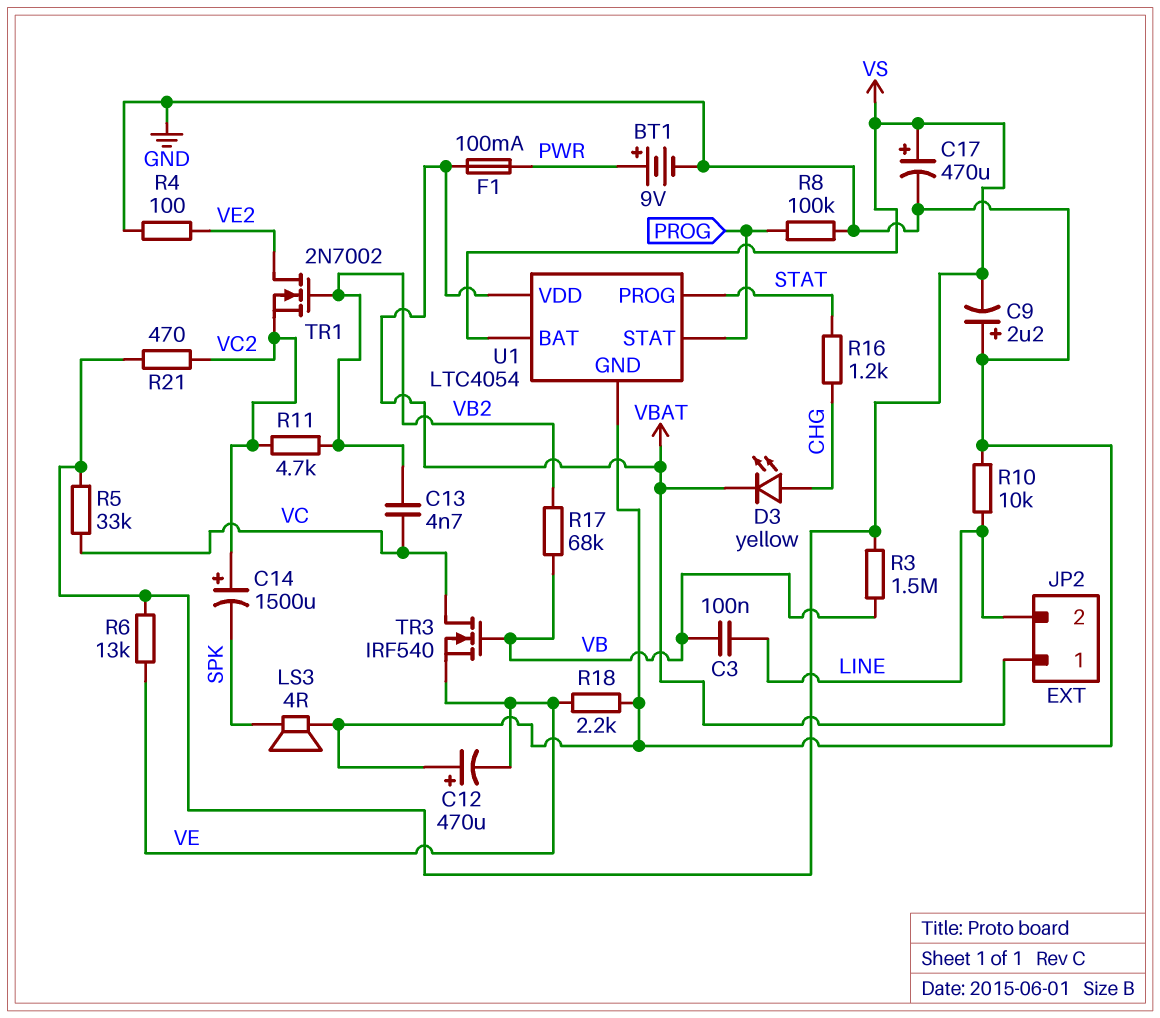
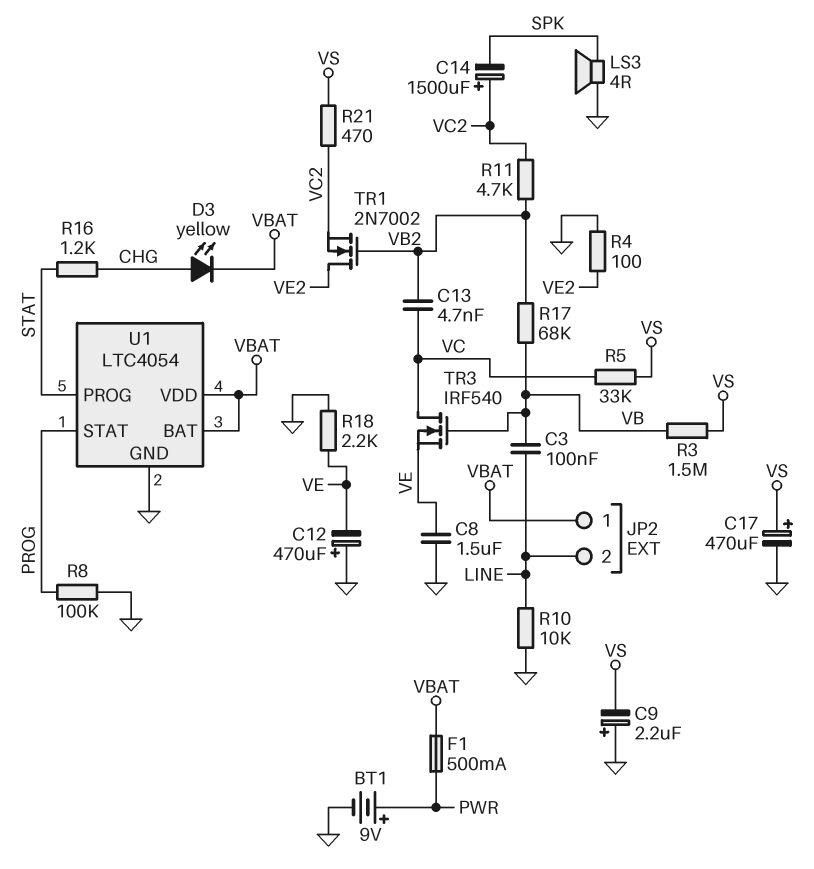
C8: none -> 1.5uF (GND, VE)
F1: 100mA (PWR, VBAT) -> 500mA (PWR, VBAT)
R6: 13k (VE, VS) -> none
U1 pin BAT: VS -> VBAT

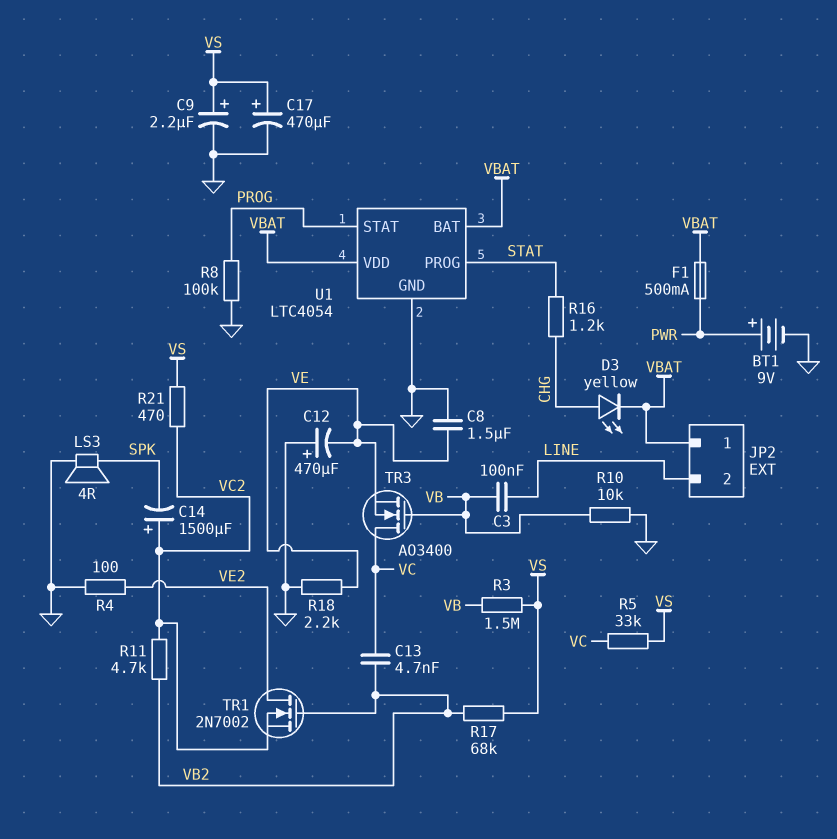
C9: 2.2uF (plus GND, minus VS) -> 2.2uF (plus VS, minus GND)
R10: 10k (GND, LINE) -> 10k (GND, VB)
R17: 68k (VB, VB2) -> 68k (VB2, VS)
TR3: NMOS IRF540 (G VB, D VC, S VE) -> NMOS AO3400 (G VB, D VC, S VE)

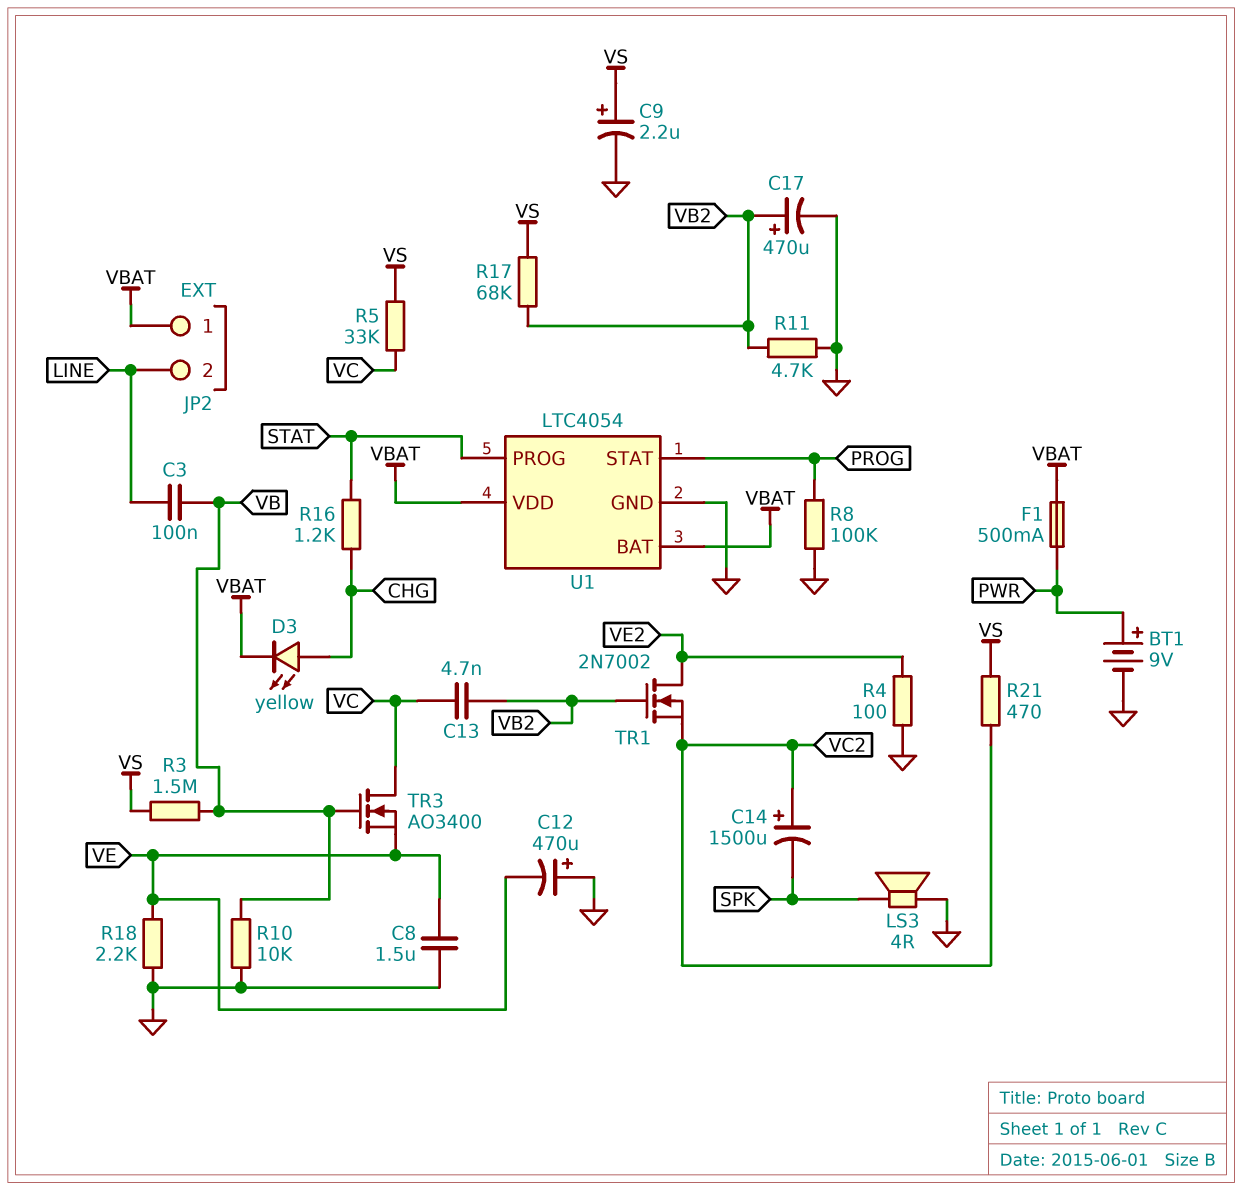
C17: 470uF (plus VS, minus GND) -> 470uF (plus VB2, minus GND)
R11: 4.7k (VB2, VC2) -> 4.7k (GND, VB2)

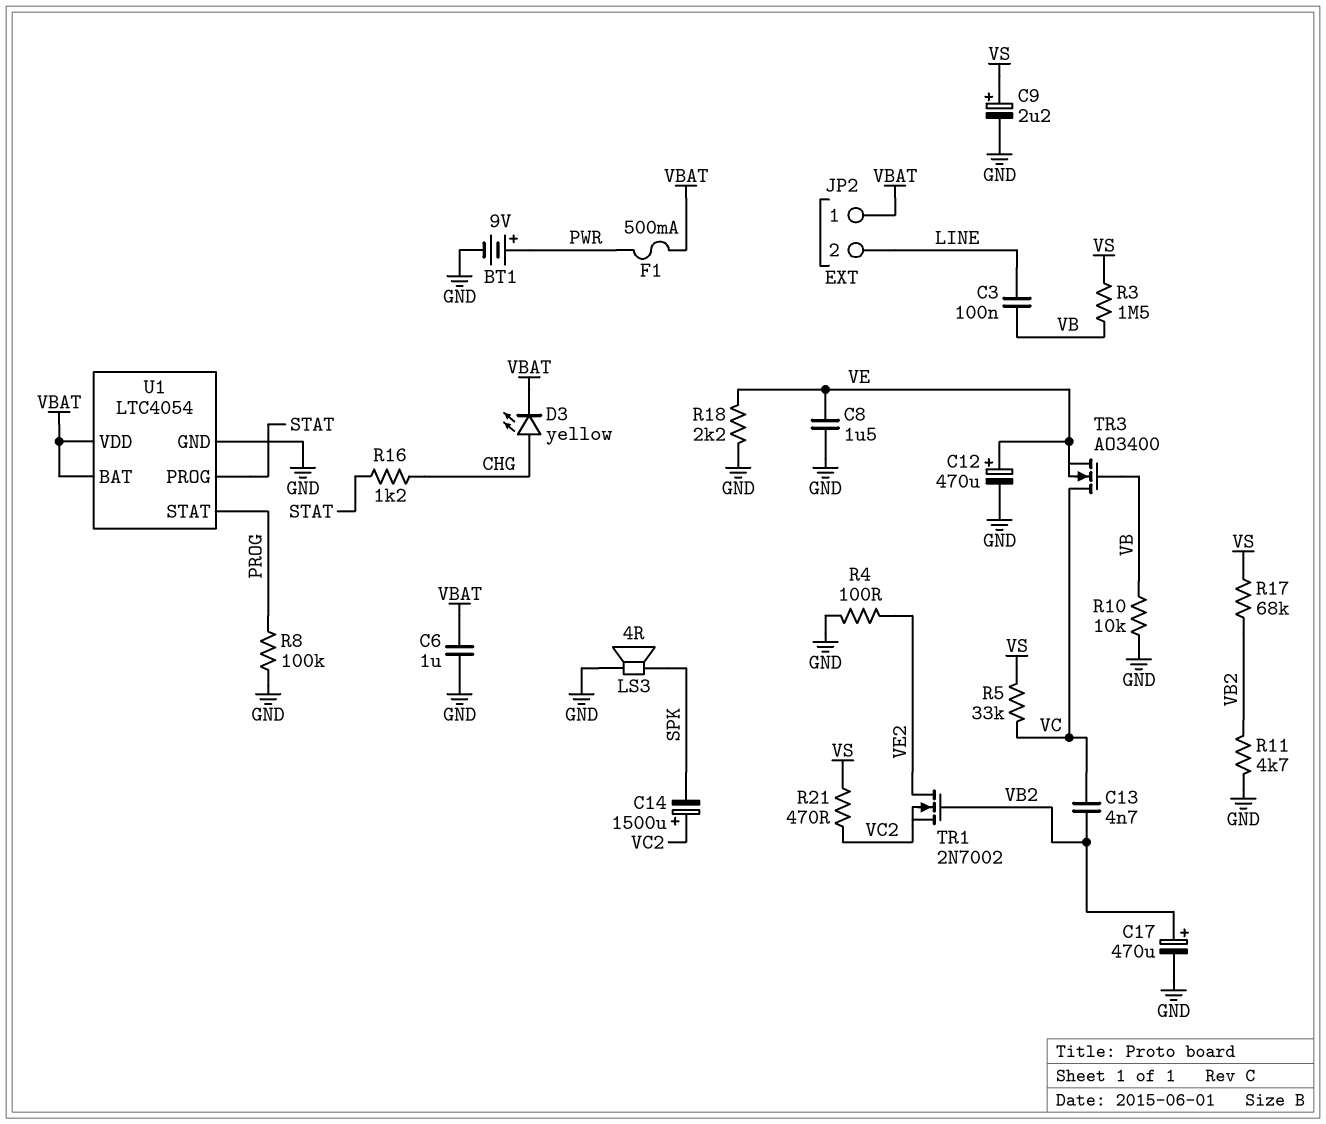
C6: none -> 1uF (GND, VBAT)
C12: 470uF (plus GND, minus VE) -> 470uF (plus VE, minus GND)

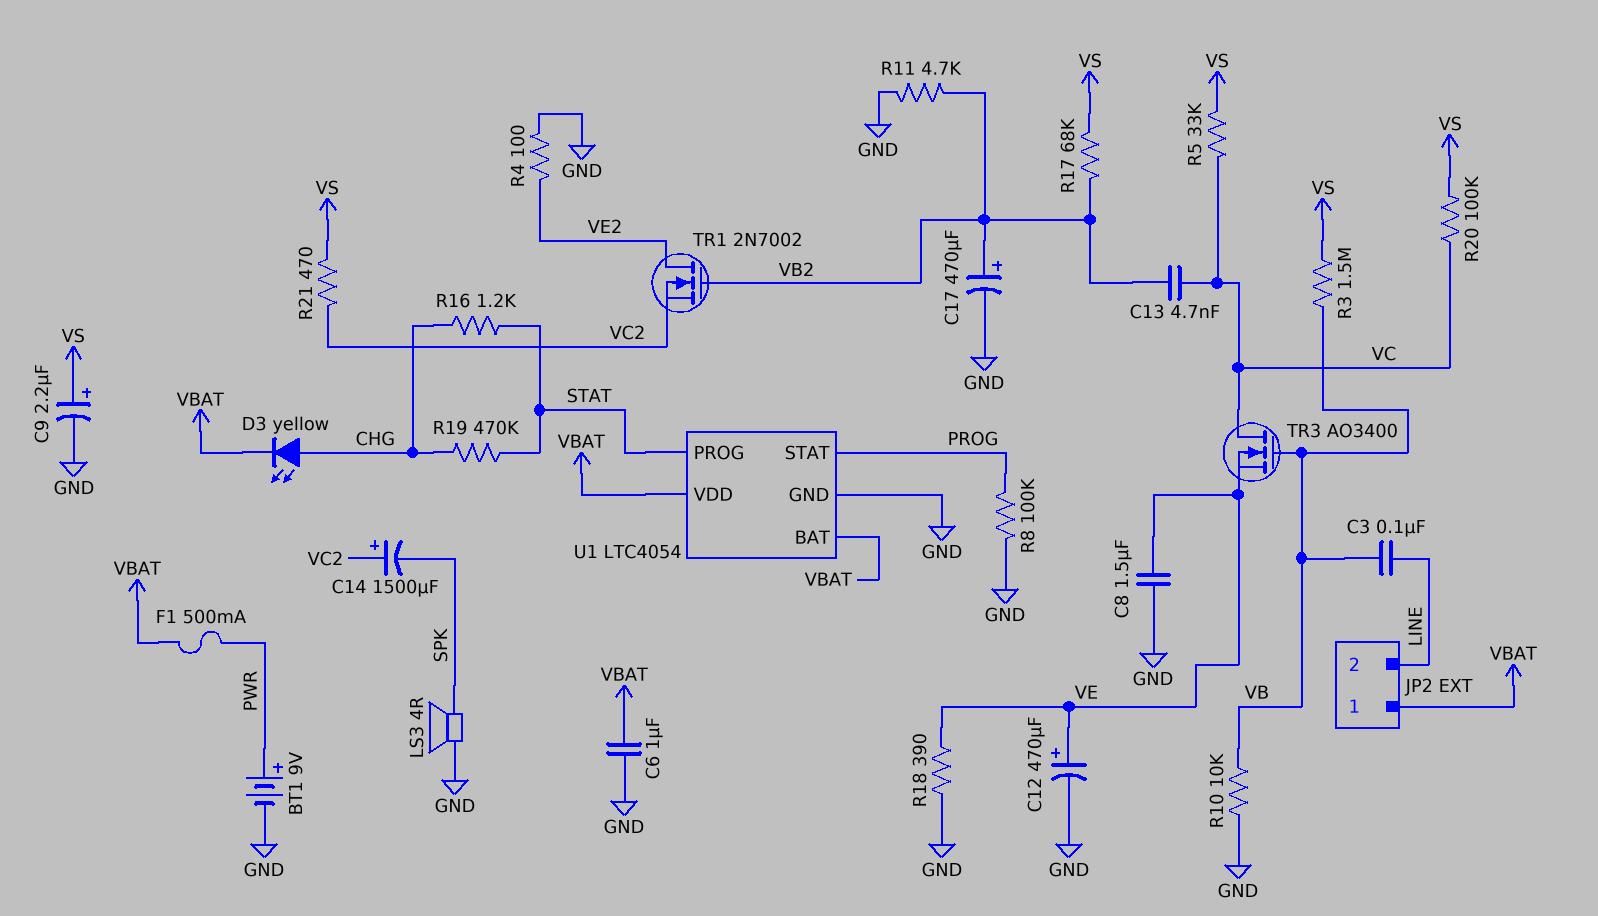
R18: 2.2k (GND, VE) -> 390 (GND, VE)
R19: none -> 470k (CHG, STAT)
R20: none -> 100k (VC, VS)

